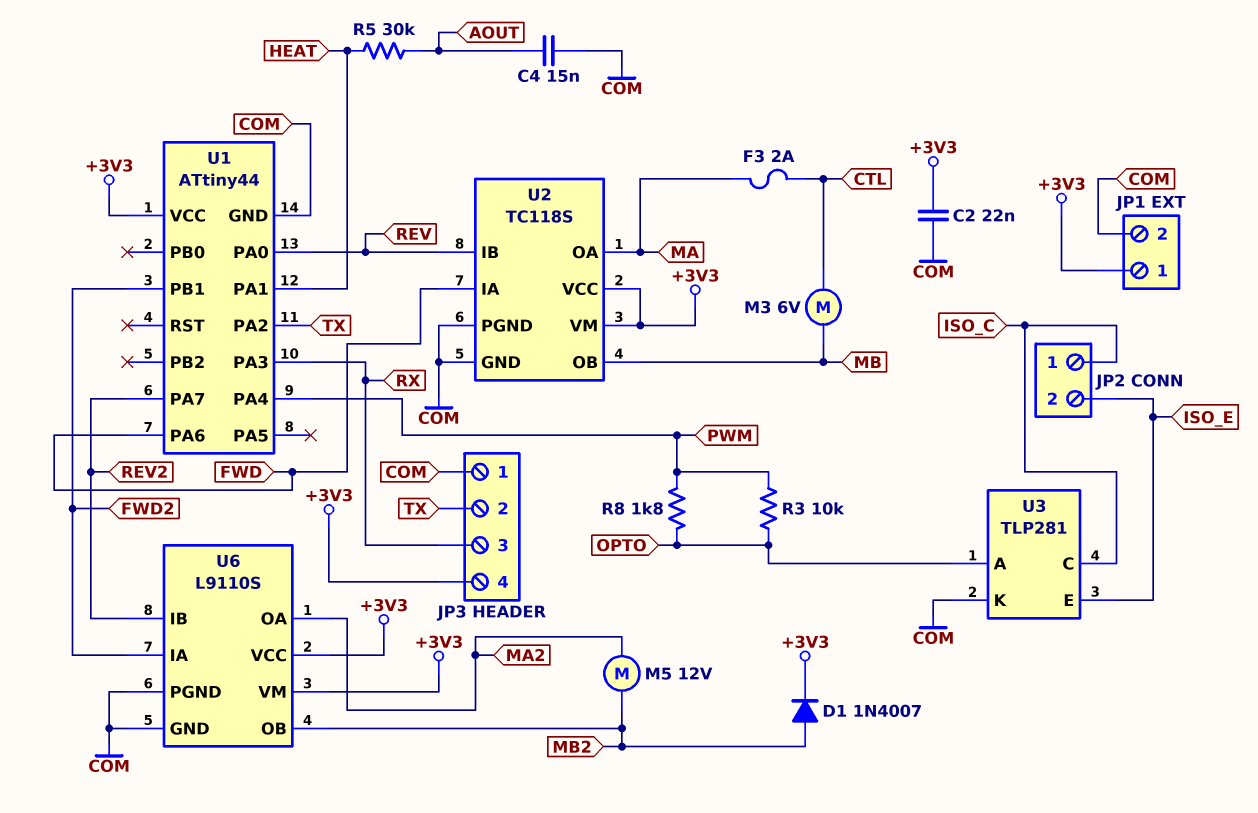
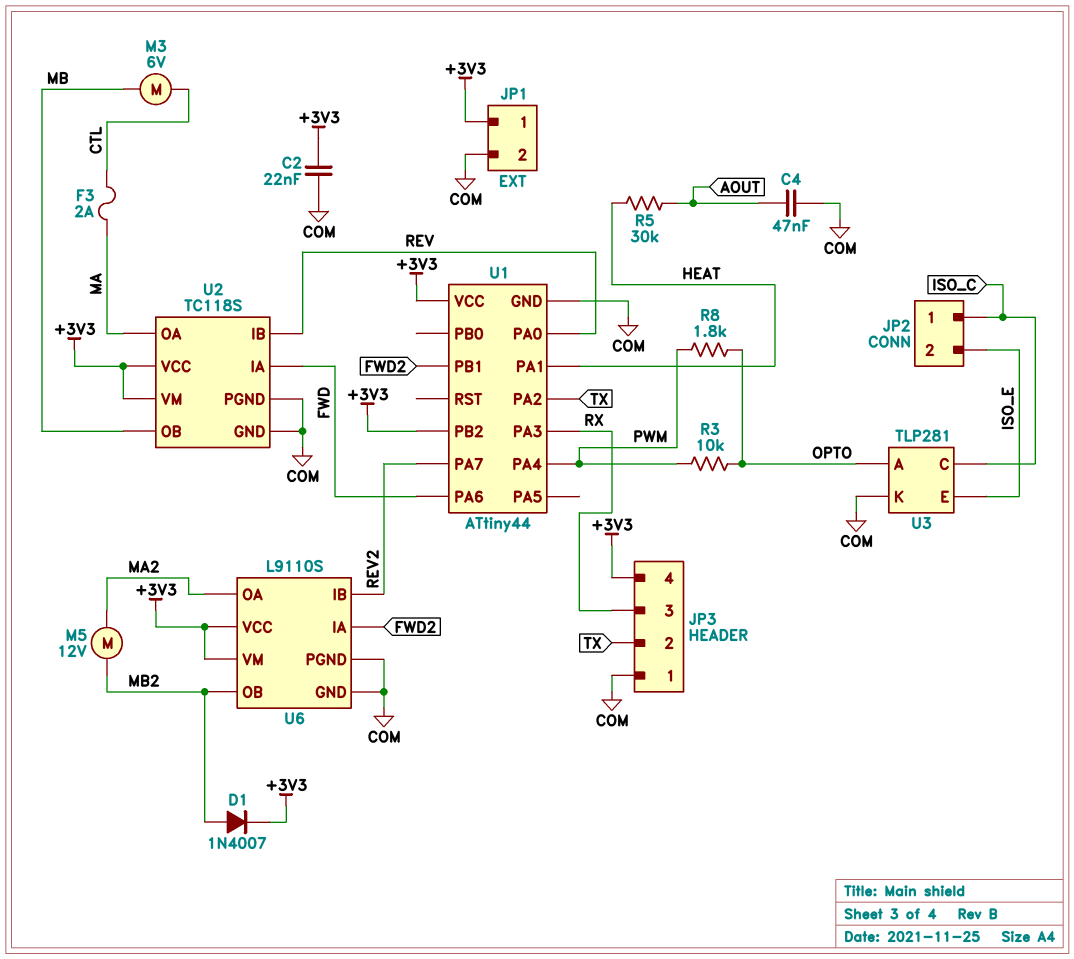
C4: 15nF (AOUT, COM) -> 47nF (AOUT, COM)
U1 pin PB2: none -> +3V3

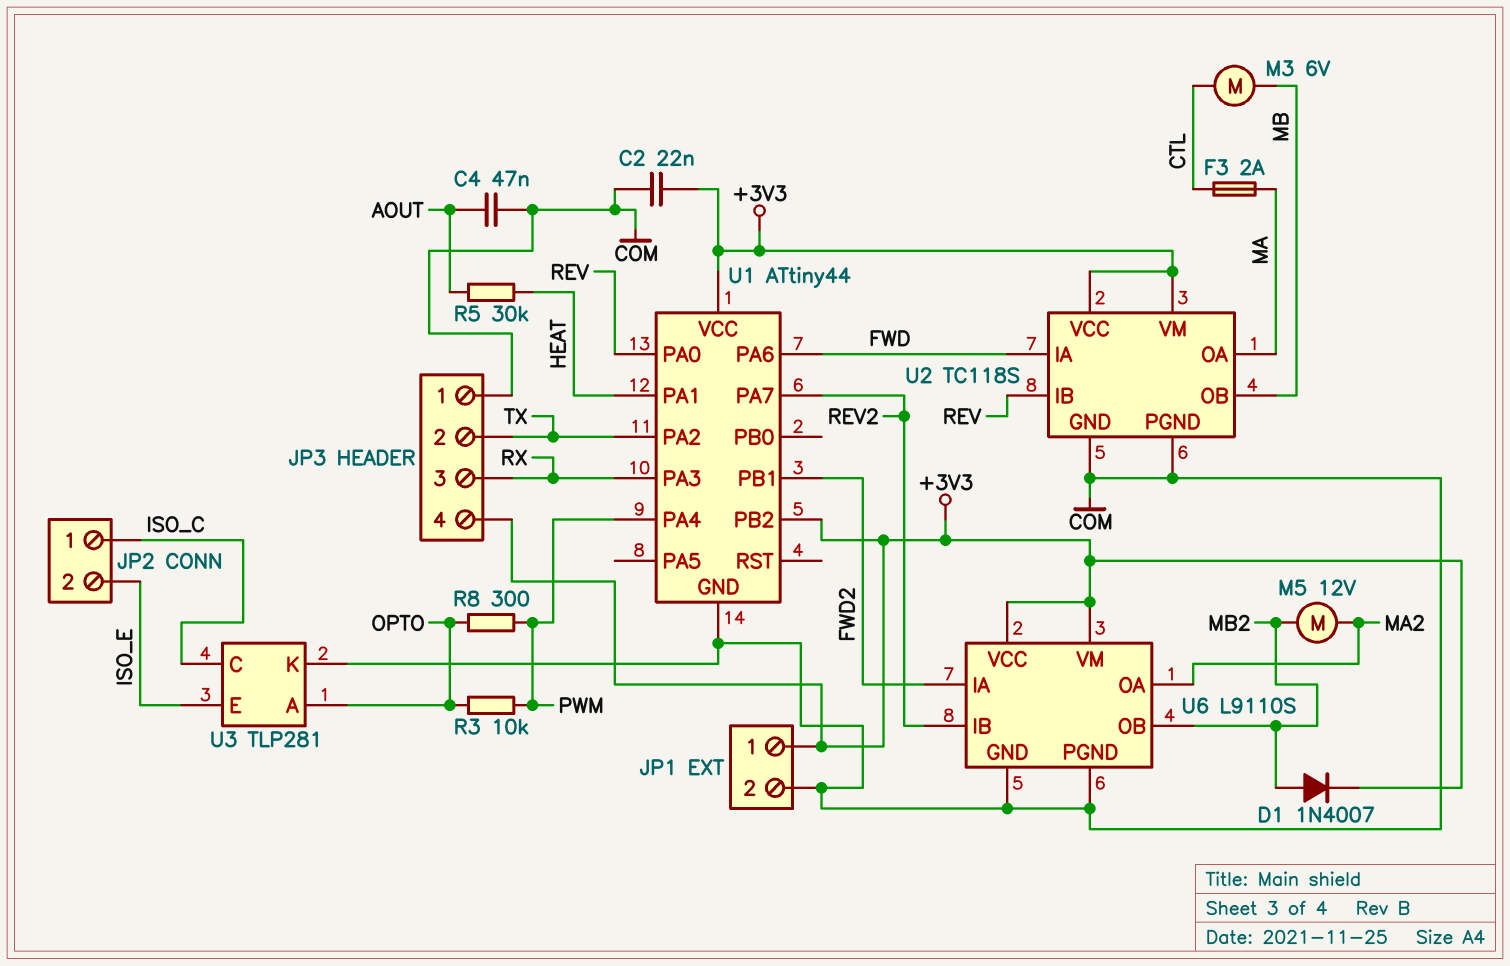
R8: 1.8k (OPTO, PWM) -> 300 (OPTO, PWM)

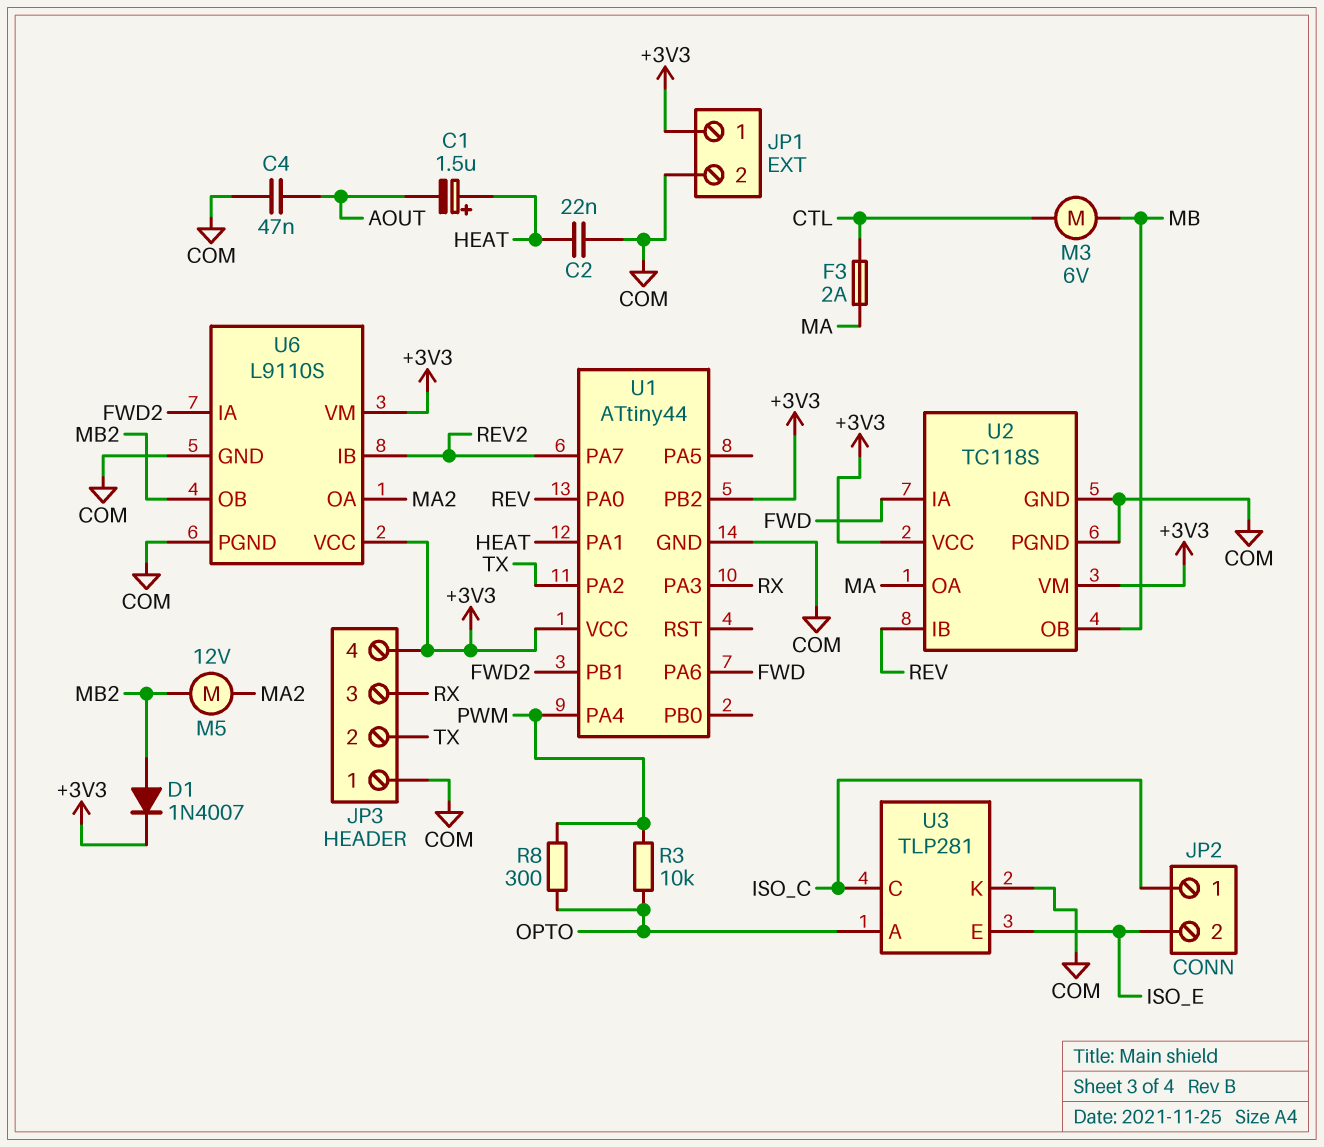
C1: none -> 1.5uF (plus HEAT, minus AOUT)
C2: 22nF (+3V3, COM) -> 22nF (COM, HEAT)
R5: 30k (AOUT, HEAT) -> none

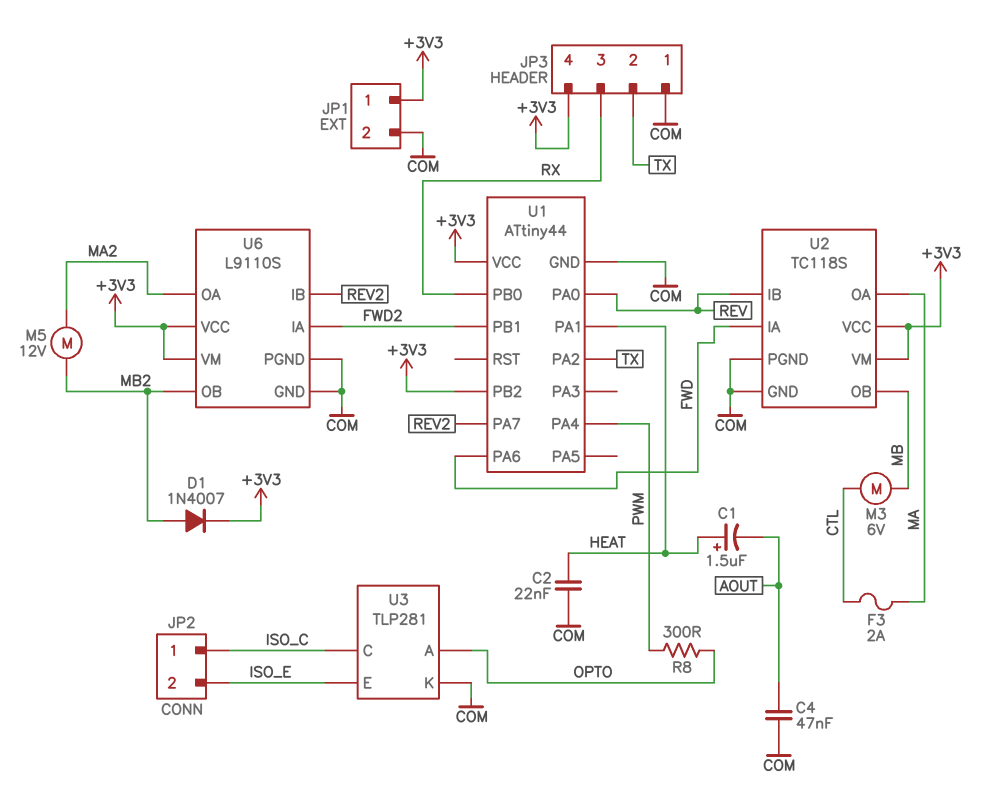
R3: 10k (OPTO, PWM) -> none
U1 pin PA3: RX -> none
U1 pin PB0: none -> RX

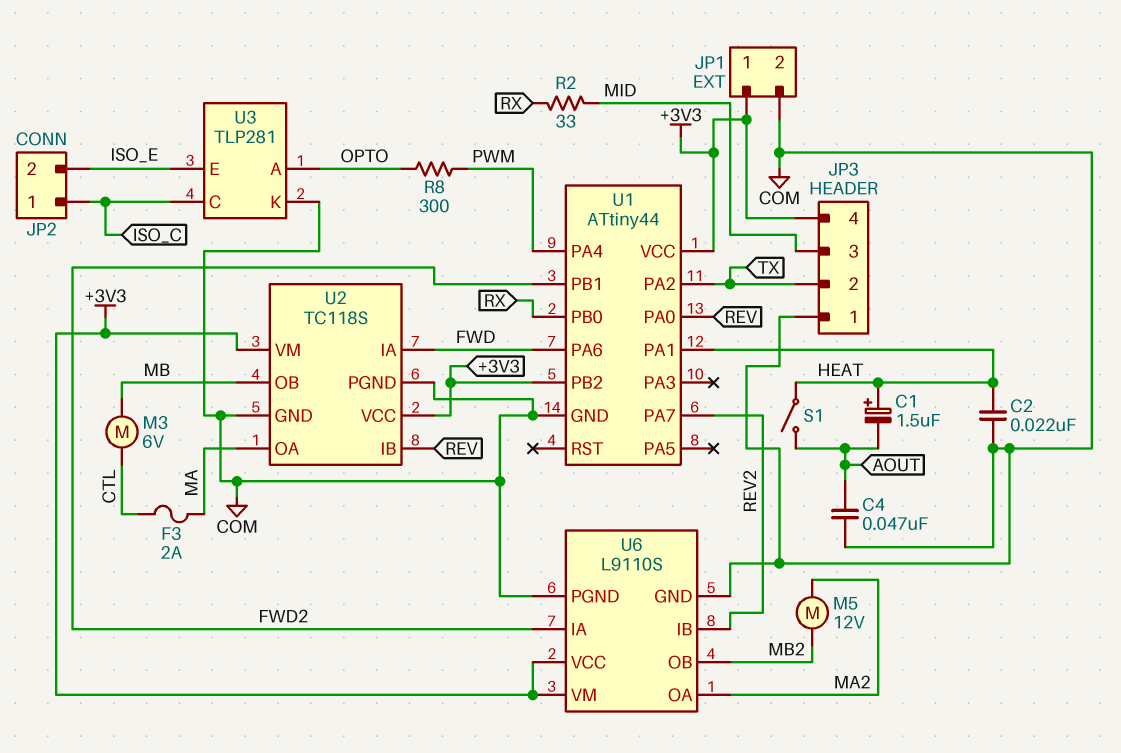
D1: diode 1N4007 (A MB2, K +3V3) -> none
JP3 pin 3: RX -> MID
R2: none -> 33 (MID, RX)
S1: none -> switch (AOUT, HEAT)

